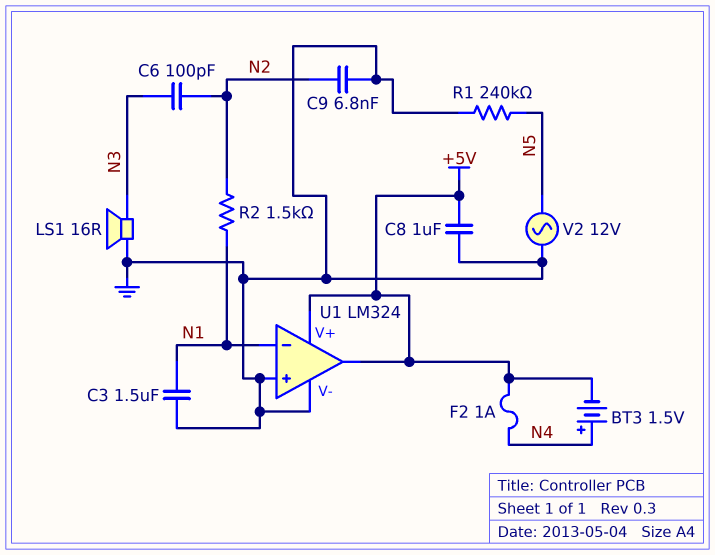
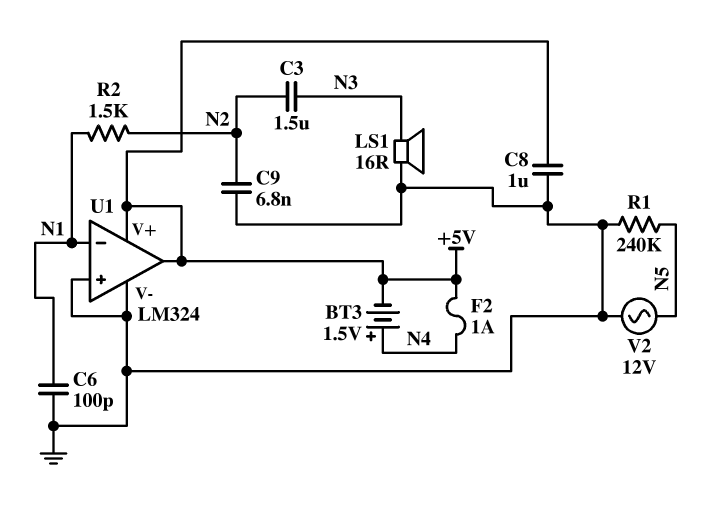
C3: 1.5uF (GND, N1) -> 1.5uF (N2, N3)
C6: 100pF (N2, N3) -> 100pF (GND, N1)

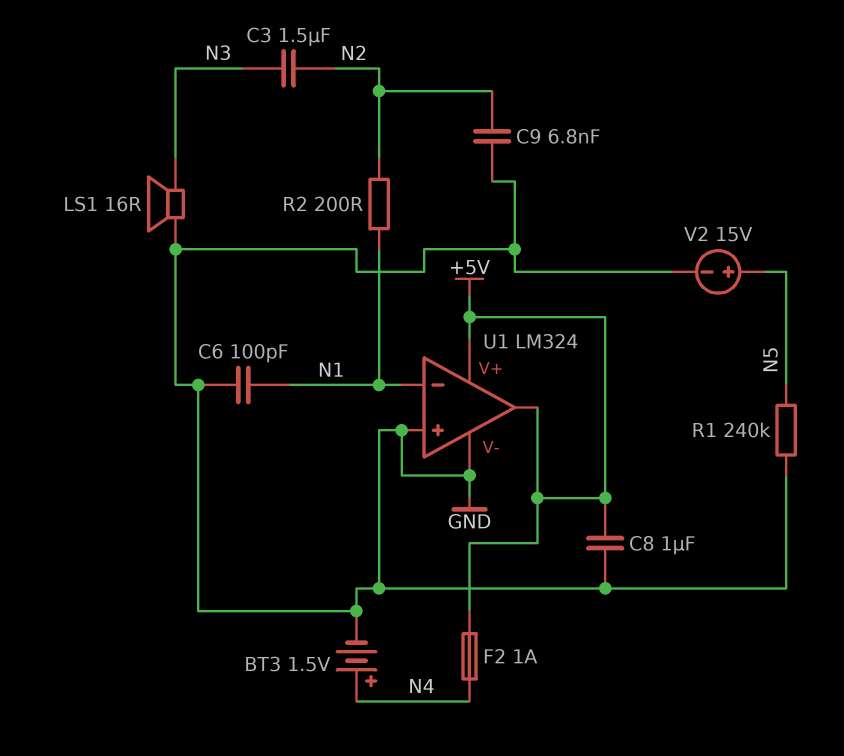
BT3: 1.5V (plus N4, minus +5V) -> 1.5V (plus N4, minus GND)
R2: 1.5k (N1, N2) -> 200 (N1, N2)
V2: AC 12V (GND, N5) -> 15V (plus N5, minus GND)

